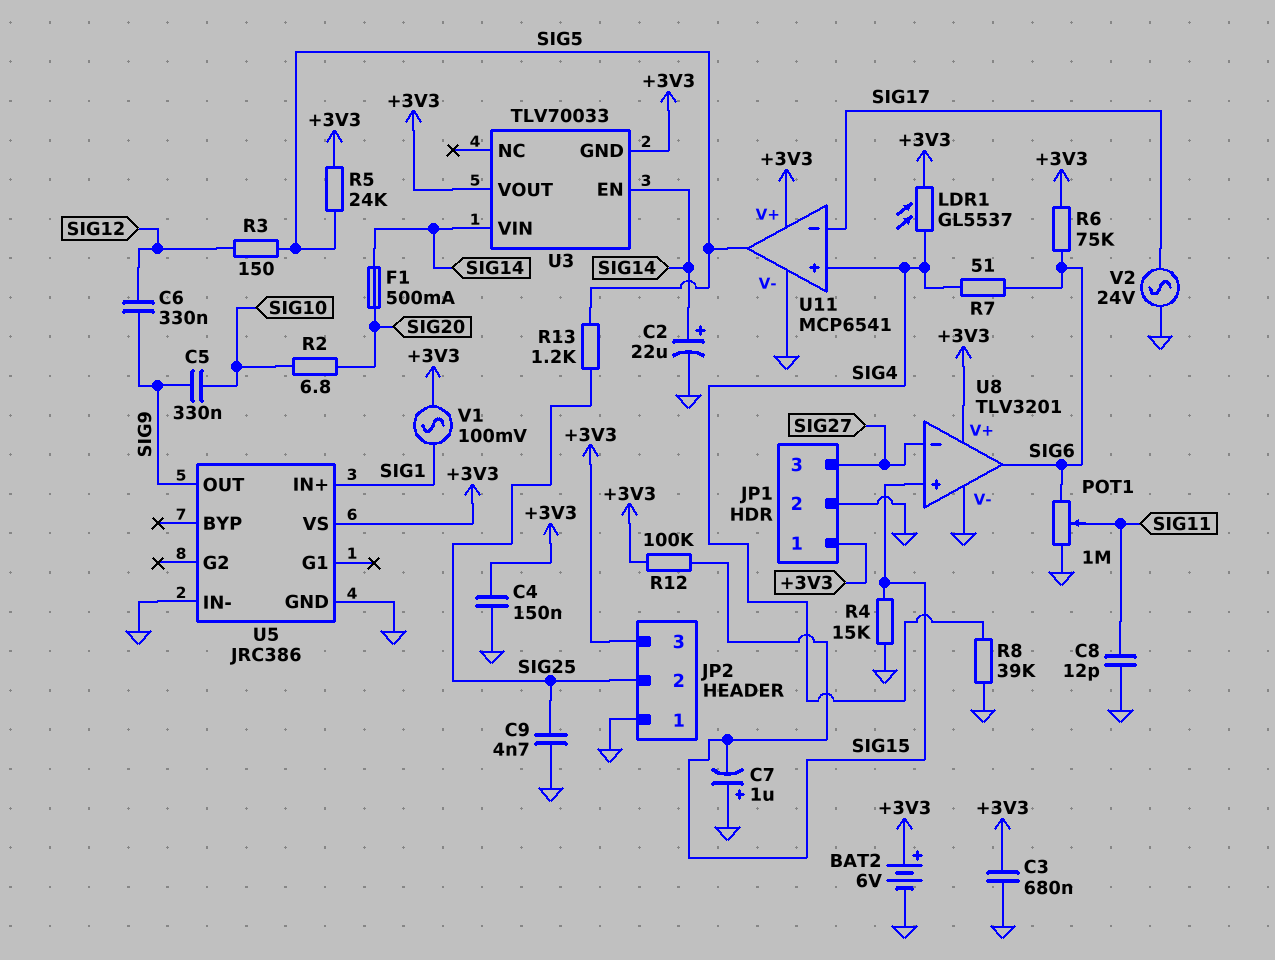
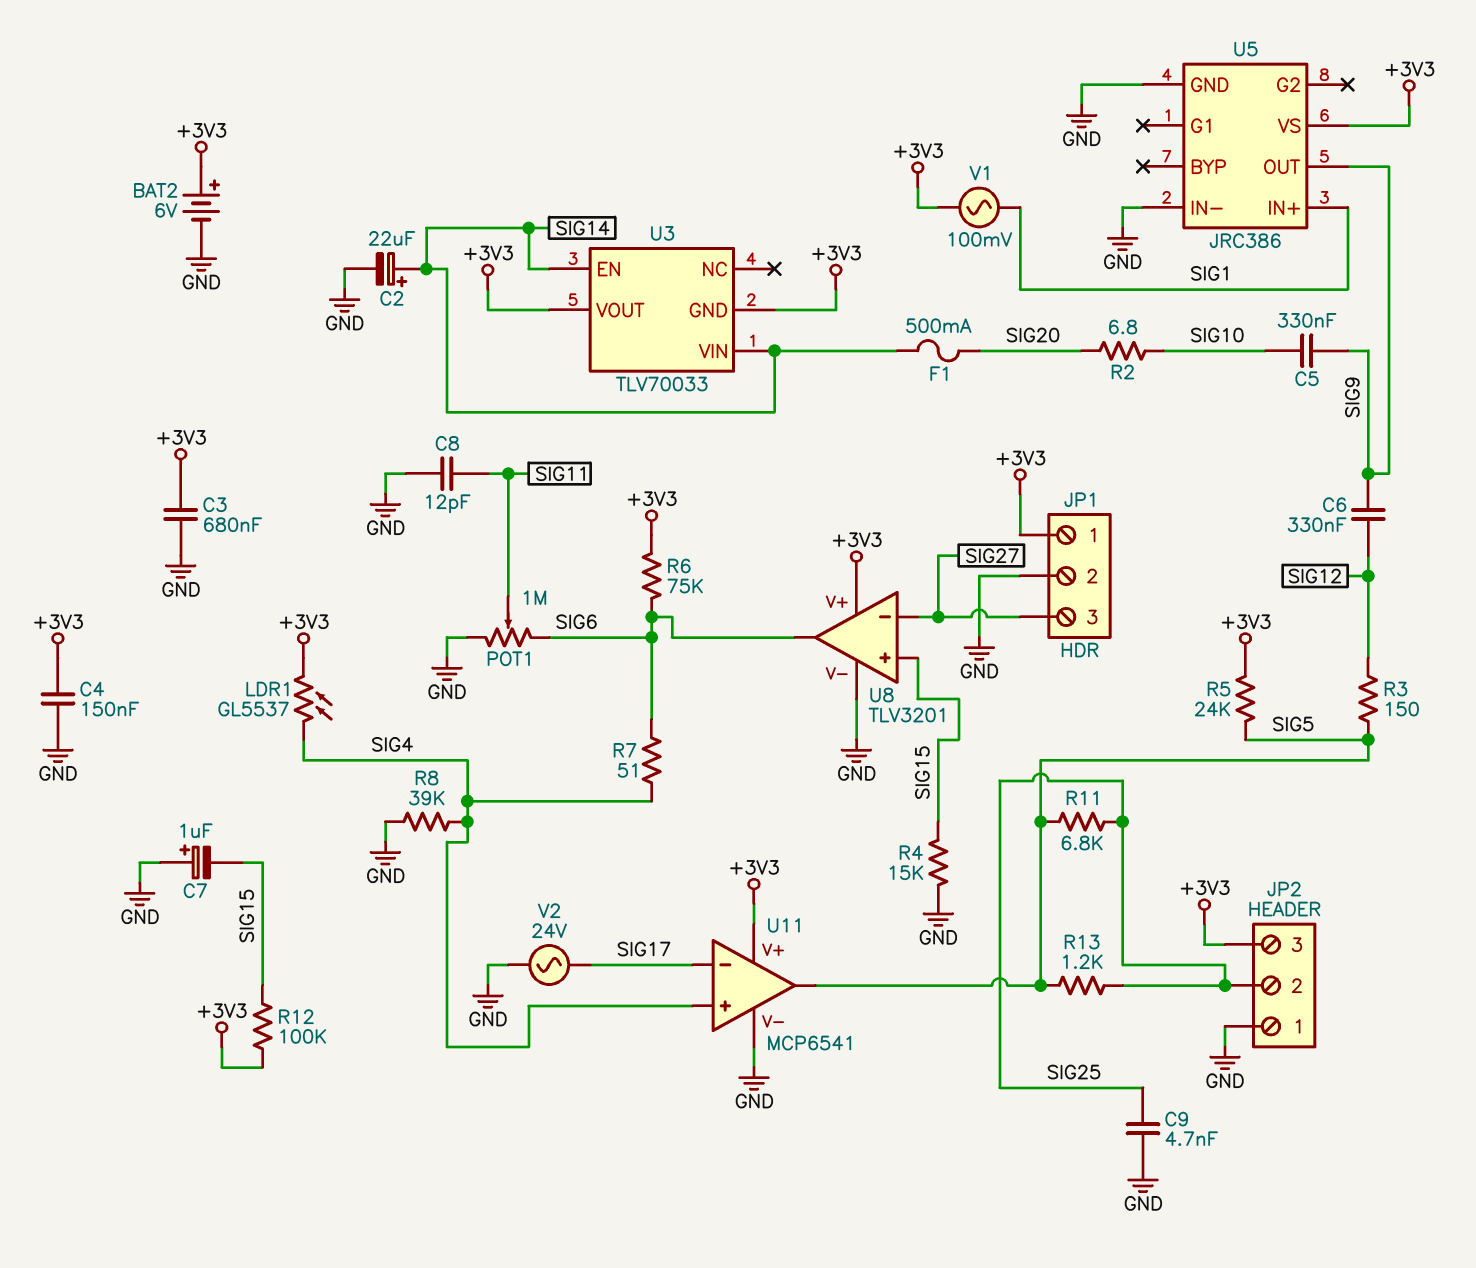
R11: none -> 6.8k (SIG5, SIG25)

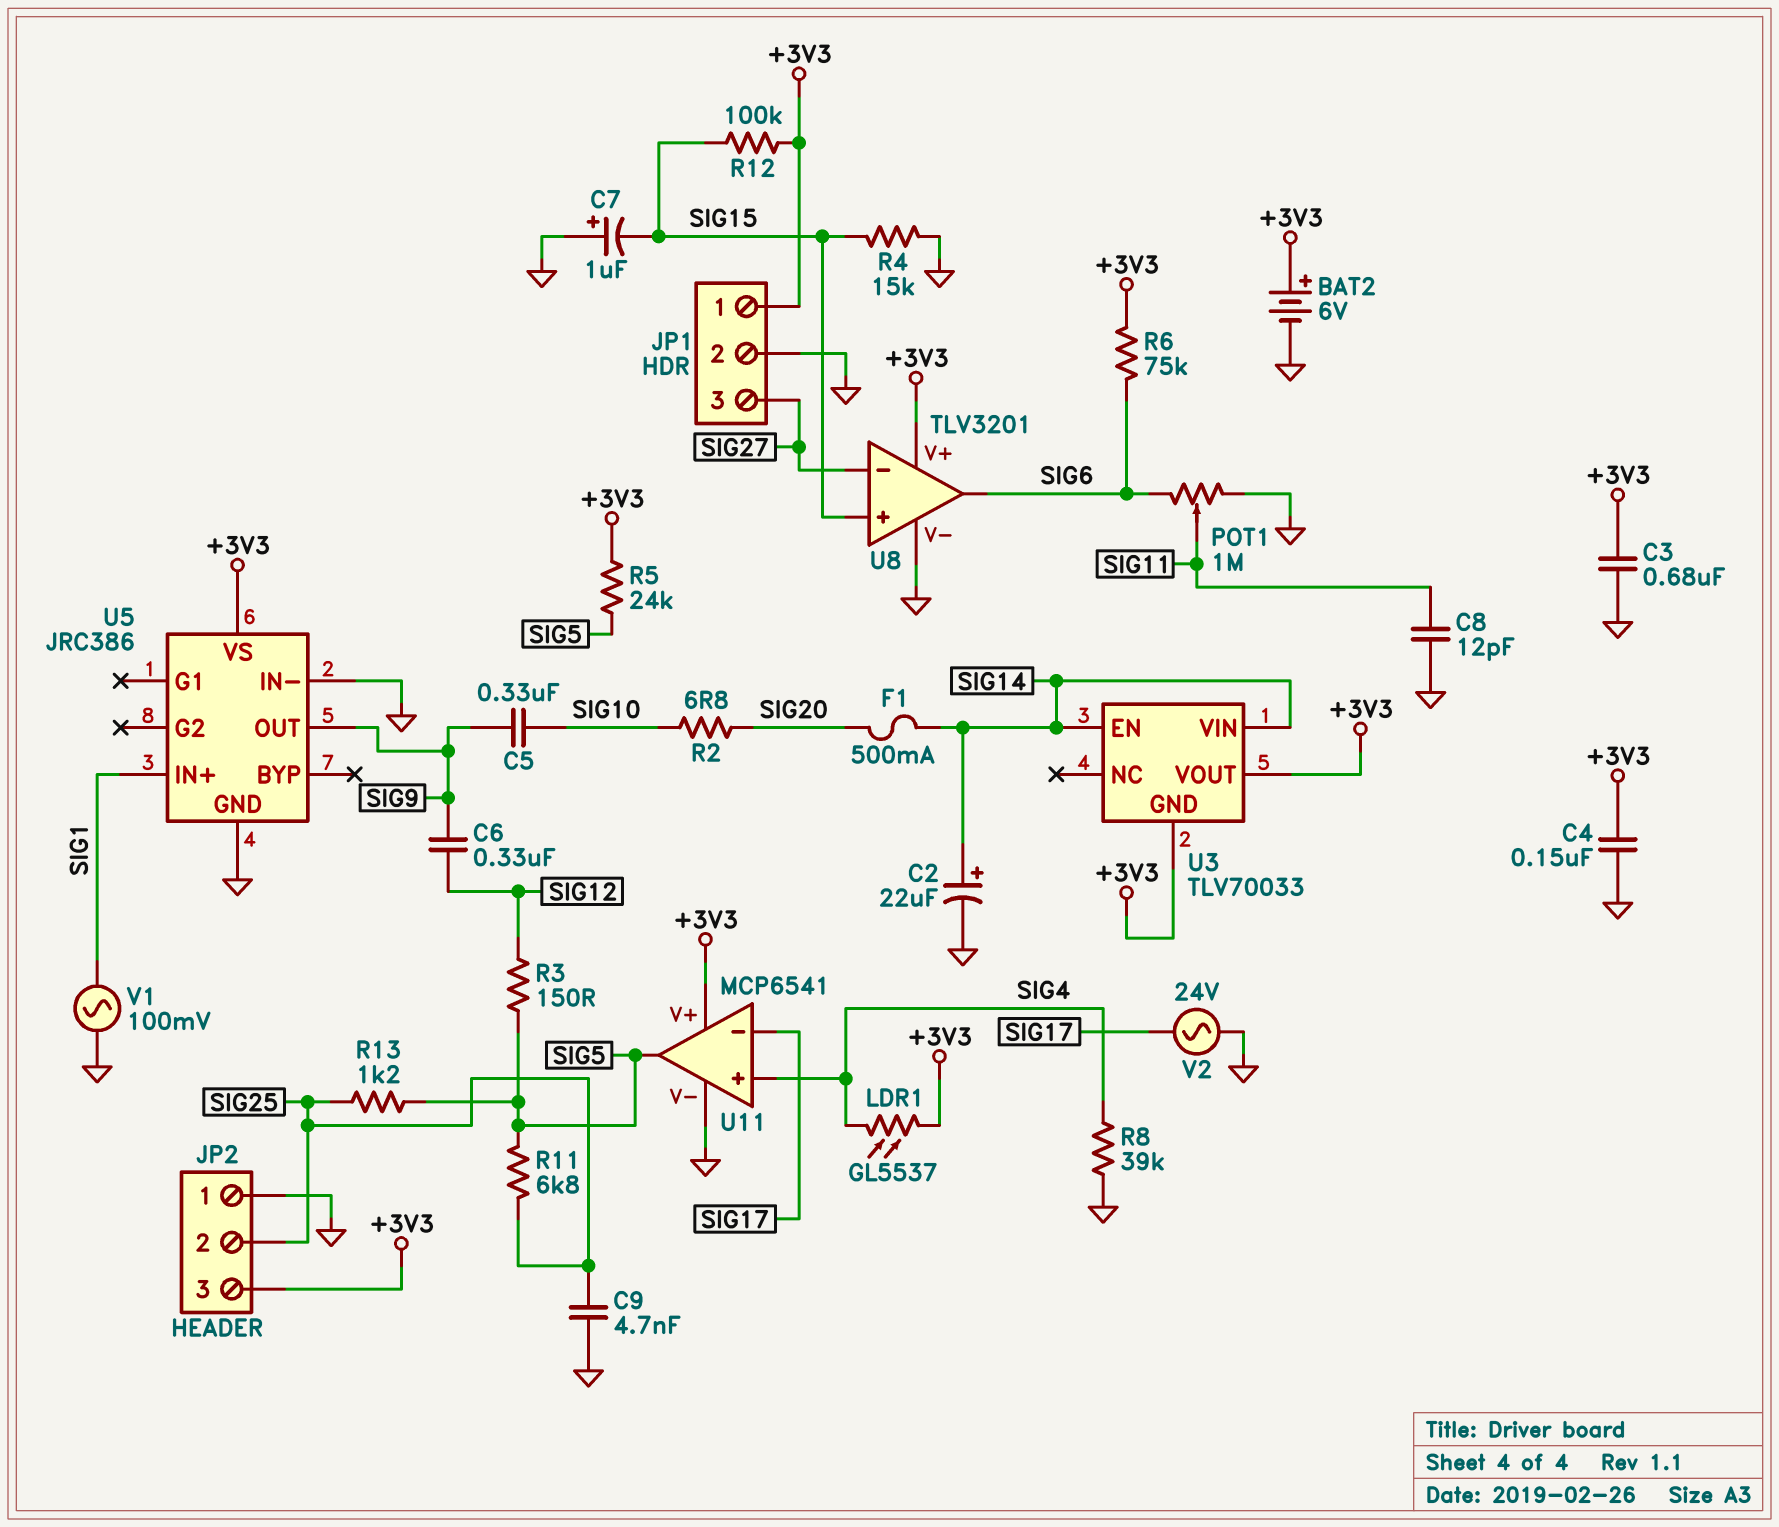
R7: 51 (SIG4, SIG6) -> none
V1: AC 100mV (+3V3, SIG1) -> AC 100mV (GND, SIG1)

